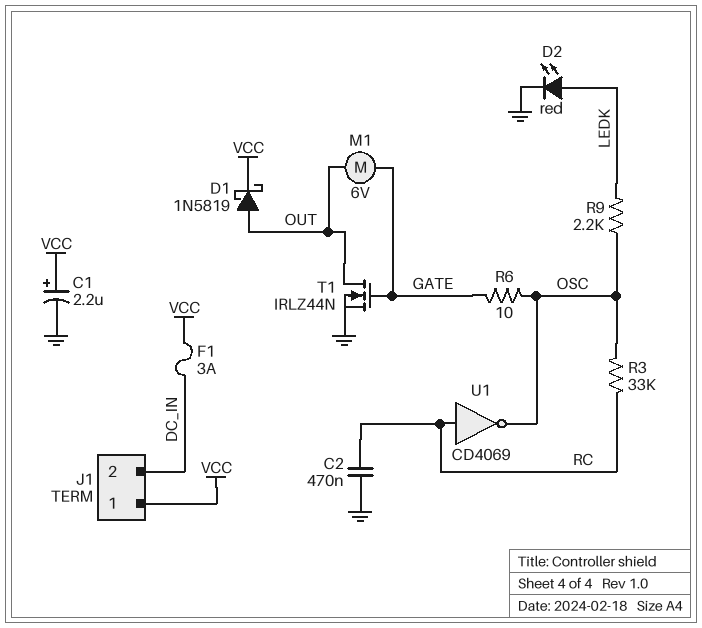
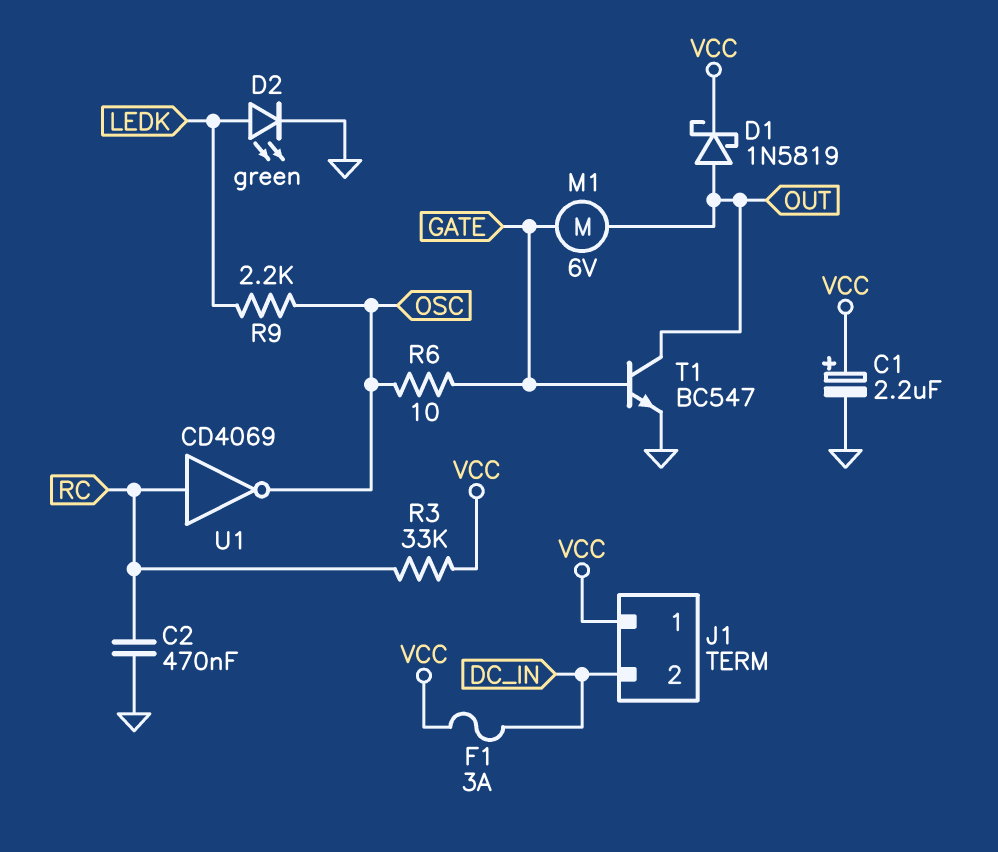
D2: LED red (A LEDK, K GND) -> LED green (A LEDK, K GND)
R3: 33k (OSC, RC) -> 33k (RC, VCC)
T1: NMOS IRLZ44N (G GATE, D OUT, S GND) -> NPN BC547 (B GATE, C OUT, E GND)

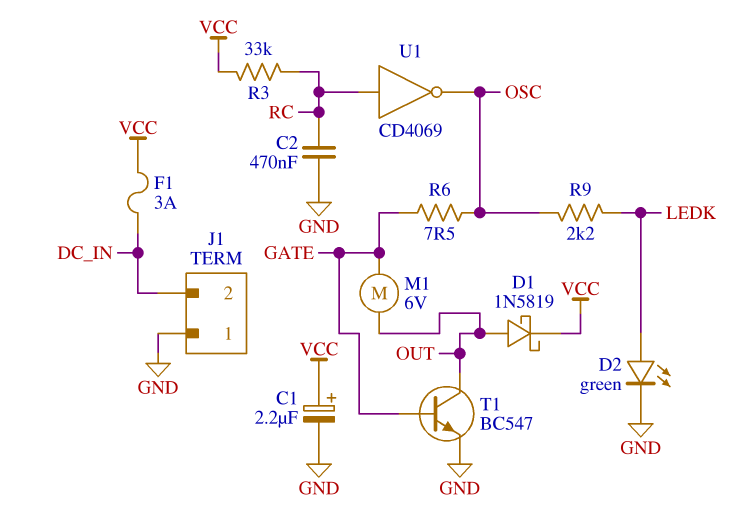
J1 pin 1: VCC -> GND
R6: 10 (GATE, OSC) -> 7.5 (GATE, OSC)

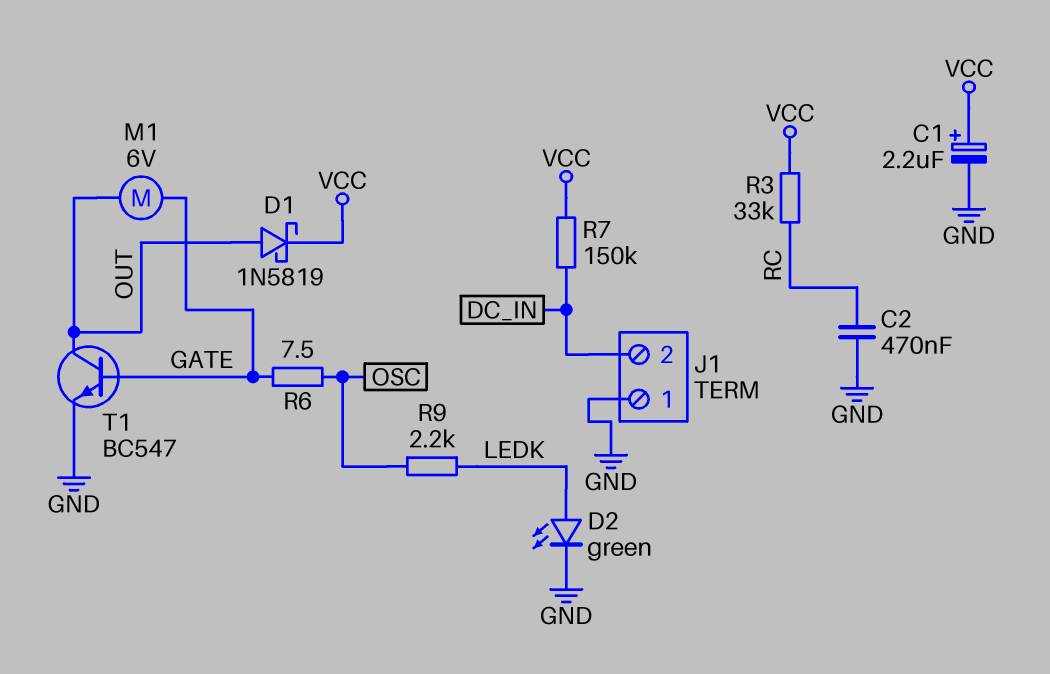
F1: 3A (DC_IN, VCC) -> none
R7: none -> 150k (DC_IN, VCC)
U1: NOT CD4069 (in RC, out OSC) -> none

